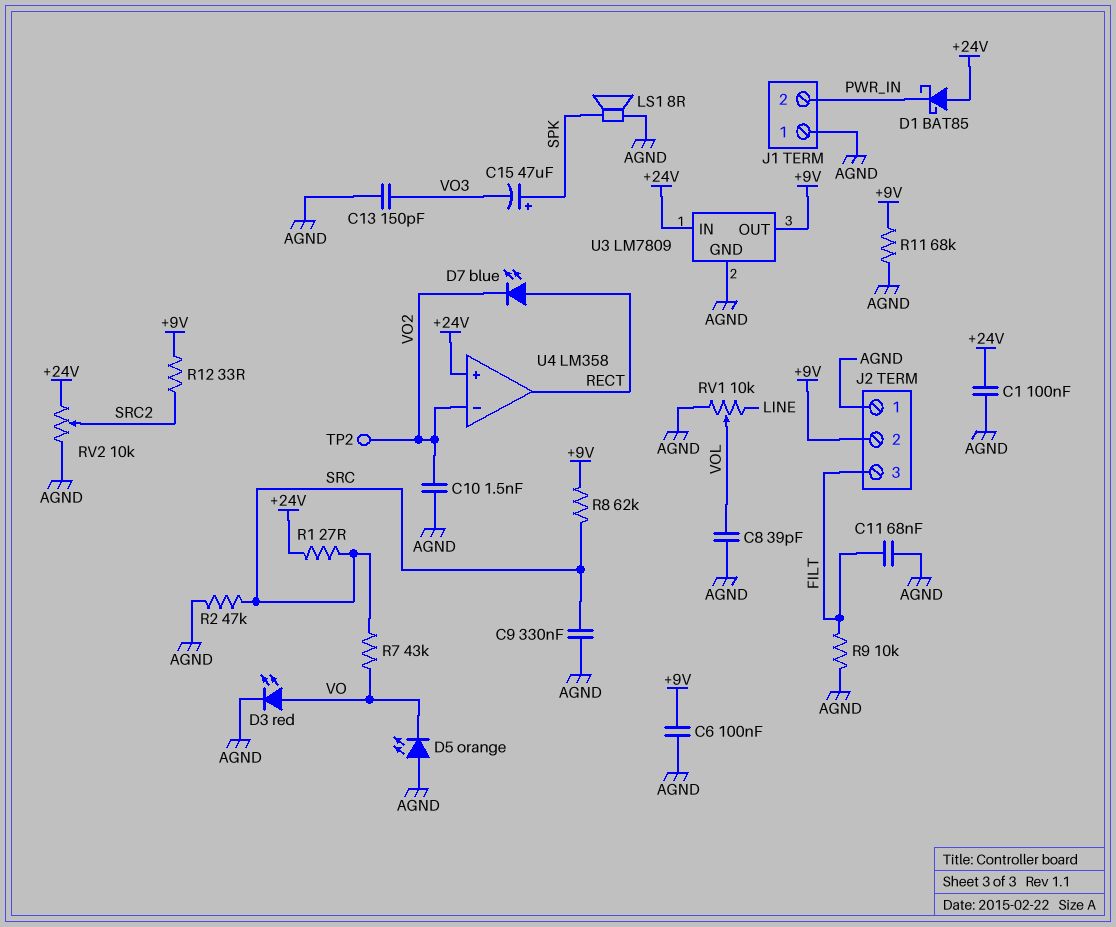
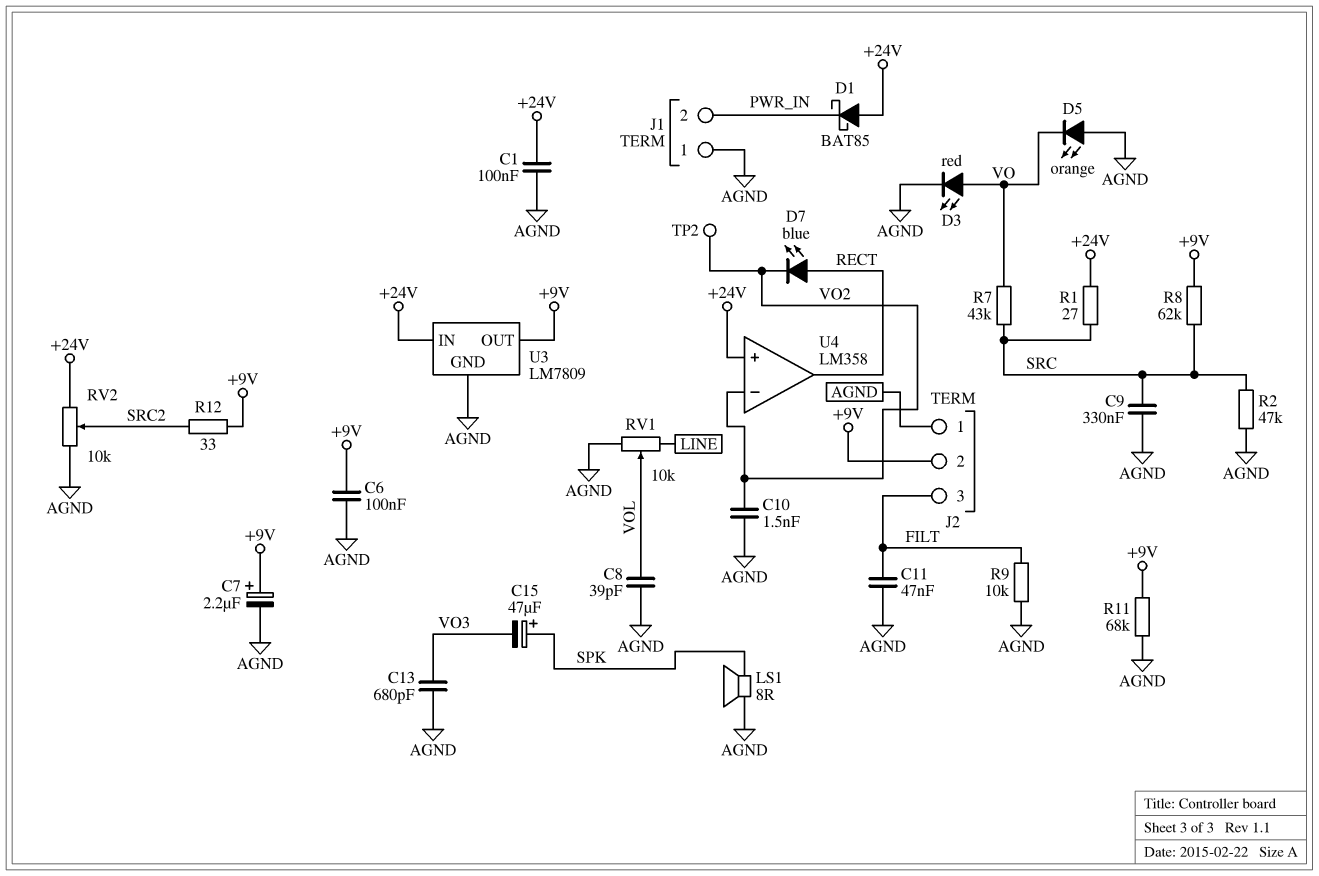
C7: none -> 2.2uF (plus +9V, minus AGND)
C11: 68nF (AGND, FILT) -> 47nF (AGND, FILT)
C13: 150pF (AGND, VO3) -> 680pF (AGND, VO3)

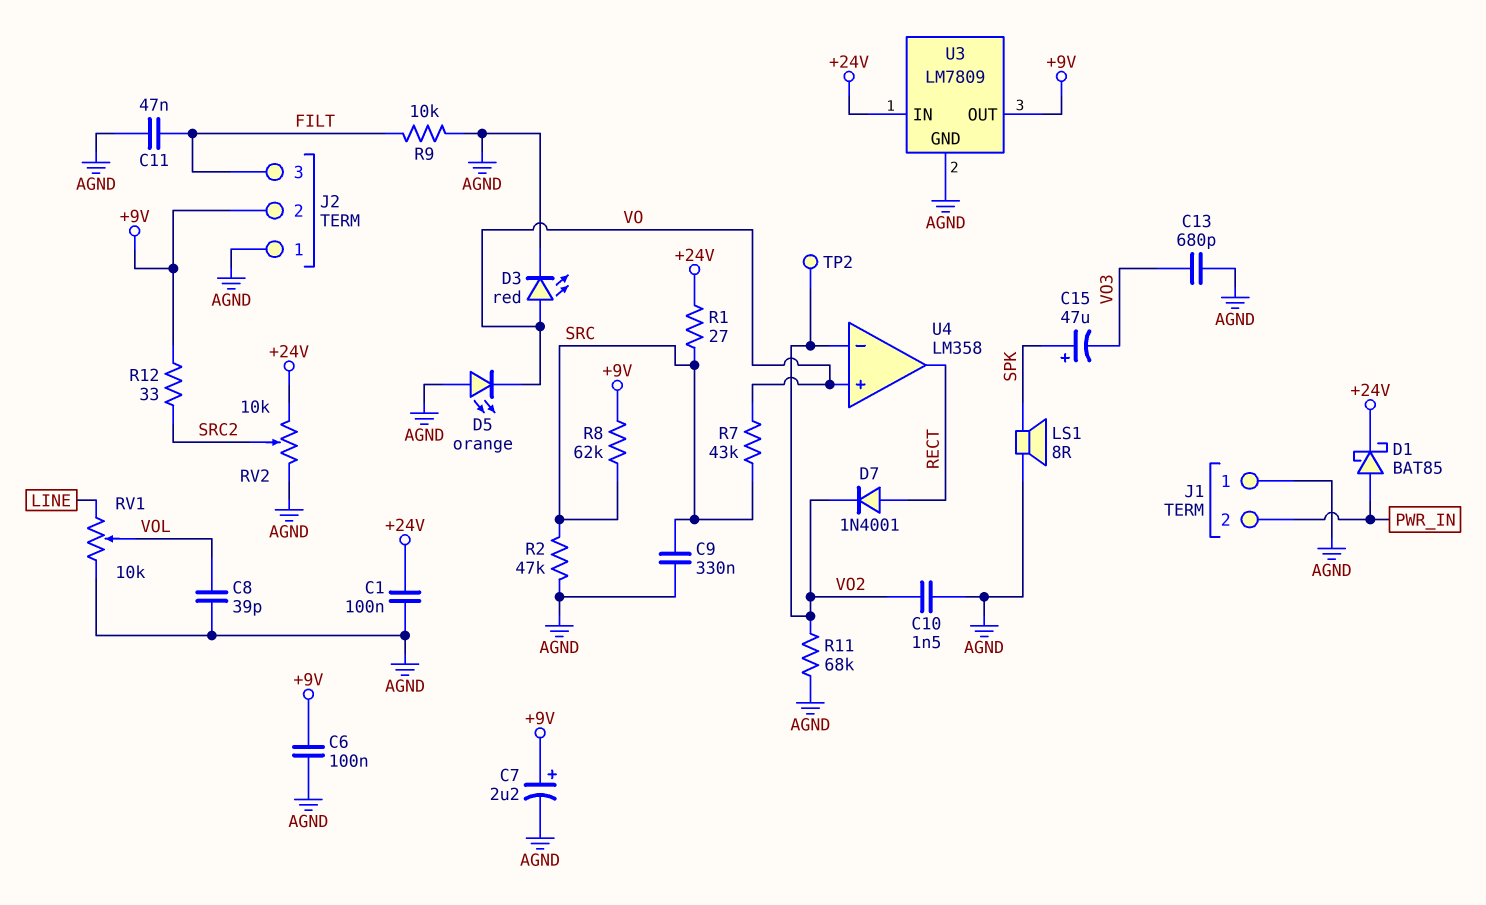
D1: schottky BAT85 (A +24V, K PWR_IN) -> schottky BAT85 (A PWR_IN, K +24V)
D7: LED blue (A RECT, K VO2) -> diode 1N4001 (A RECT, K VO2)
R11: 68k (+9V, AGND) -> 68k (AGND, VO2)
U4 pin in+: +24V -> VO

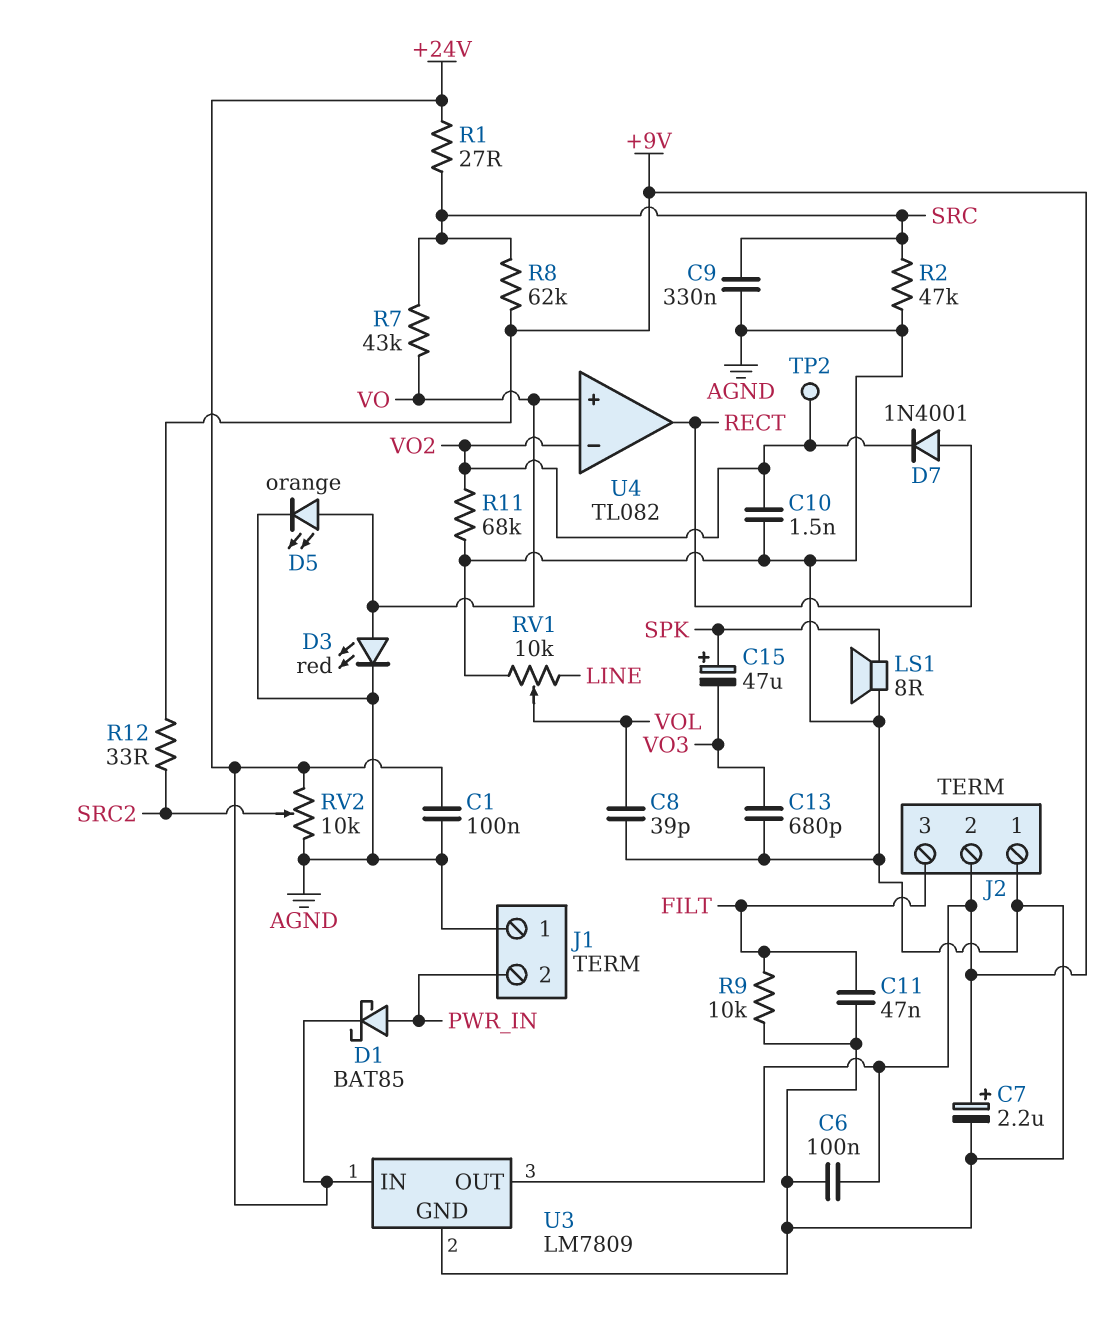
D5: LED orange (A AGND, K VO) -> LED orange (A VO, K AGND)
U4: LM358 -> TL082

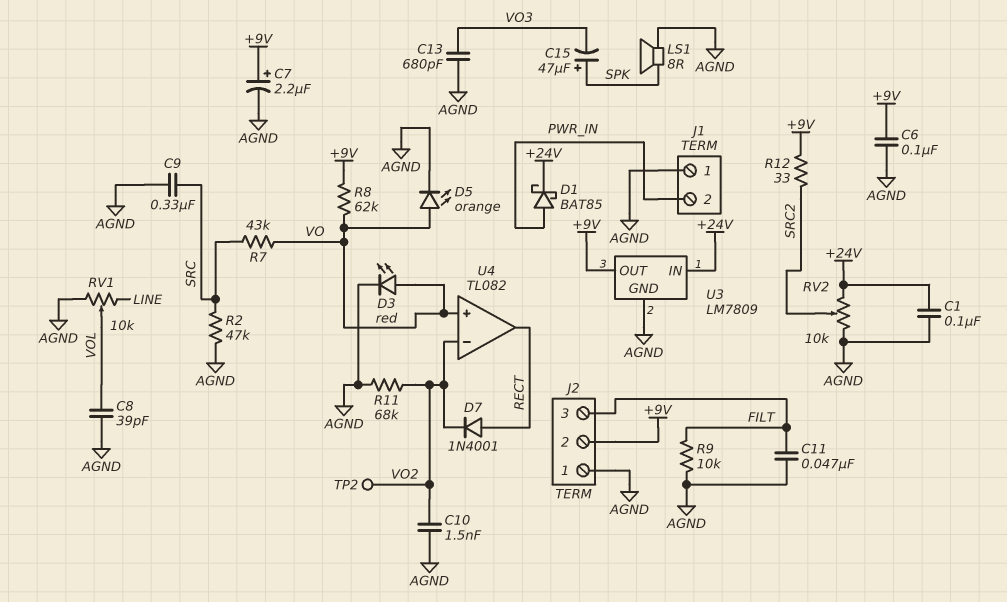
R1: 27 (+24V, SRC) -> none
R8: 62k (+9V, SRC) -> 62k (+9V, VO)

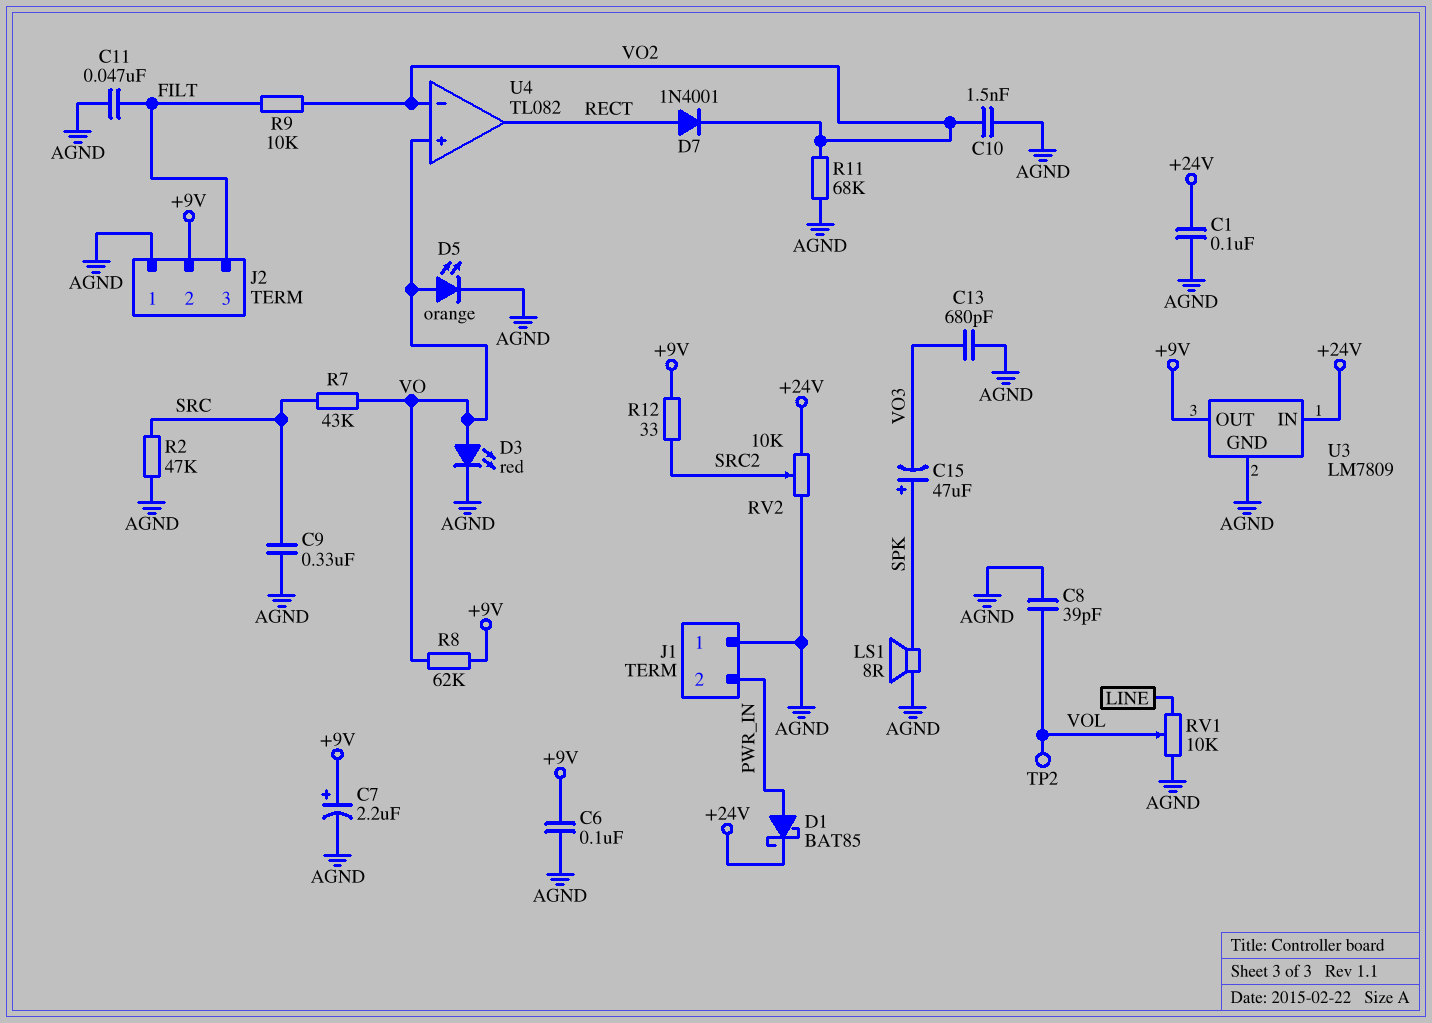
R9: 10k (AGND, FILT) -> 10k (FILT, VO2)
TP2: test point (VO2) -> test point (VOL)

